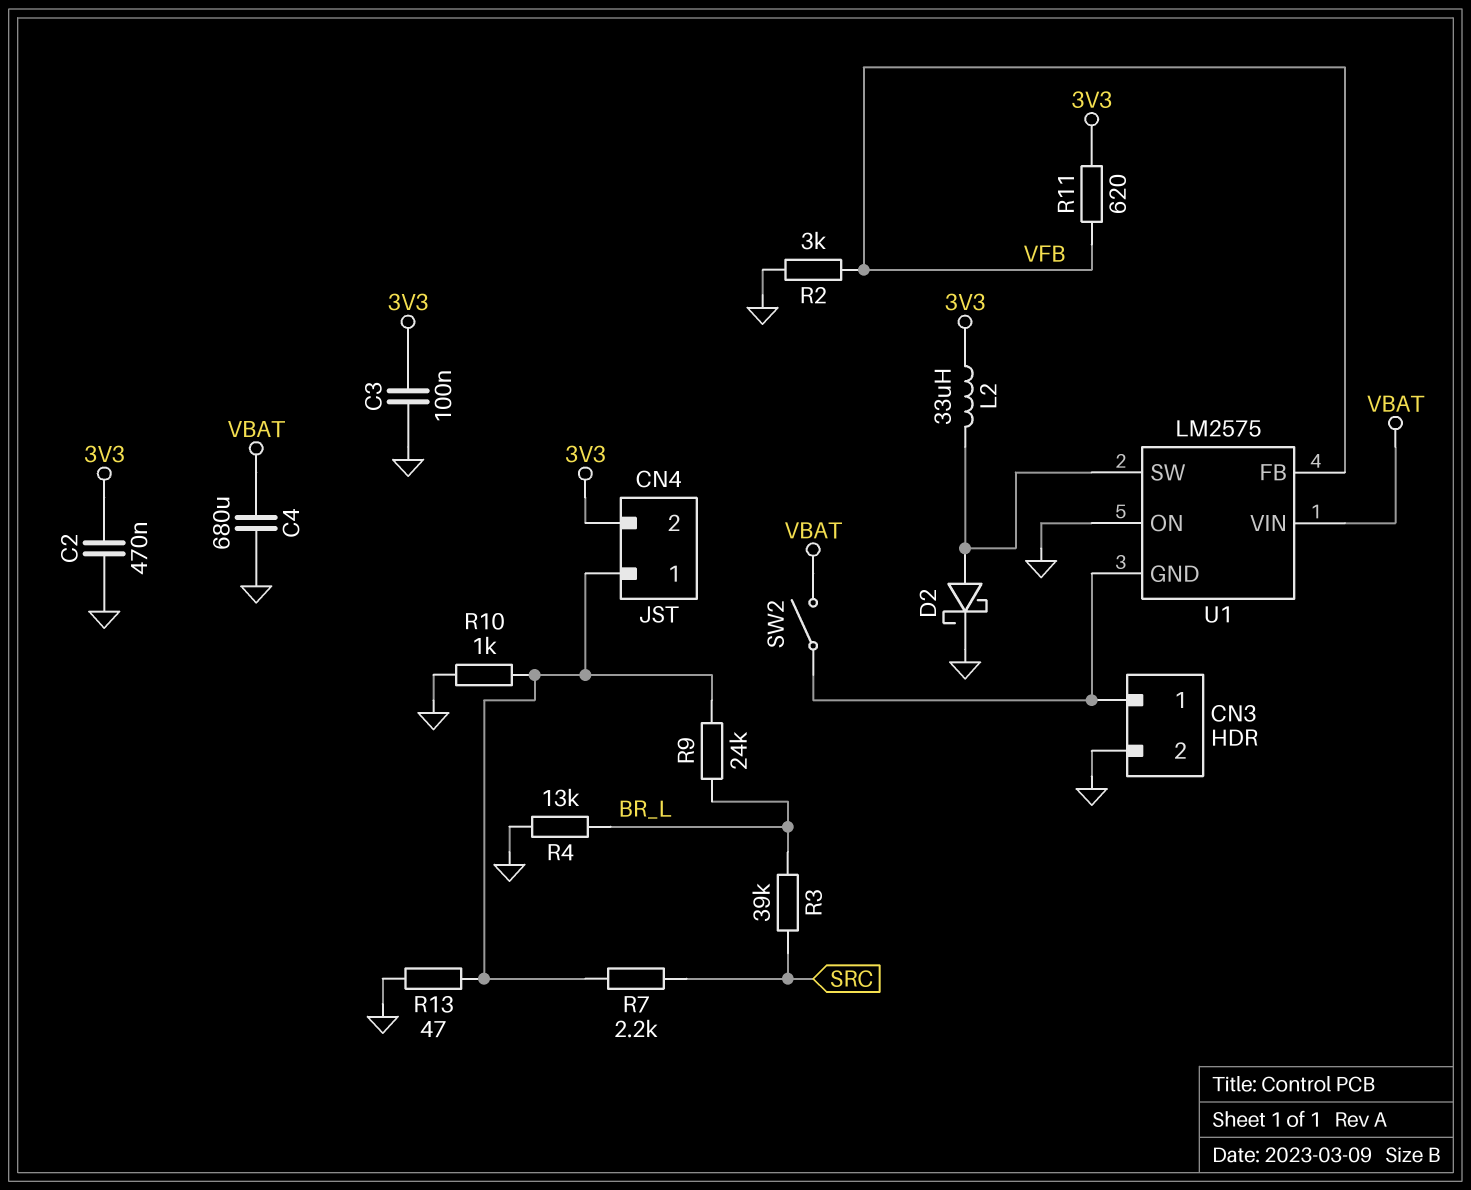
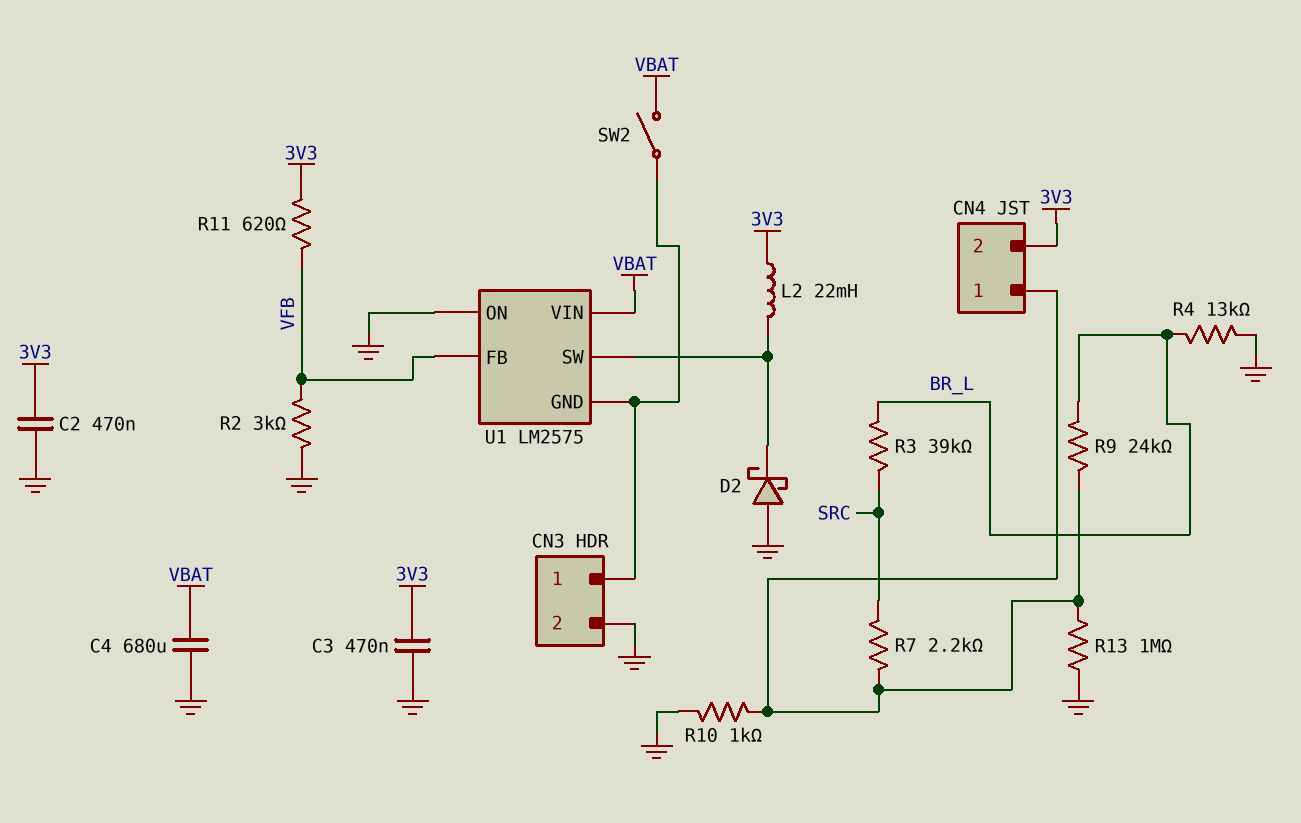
C3: 100nF (3V3, GND) -> 470nF (3V3, GND)
D2: schottky (A U1/SW, K GND) -> schottky (A GND, K U1/SW)
L2: 33uH (3V3, U1/SW) -> 22mH (3V3, U1/SW)
R13: 47 (CN4/1, GND) -> 1M (CN4/1, GND)

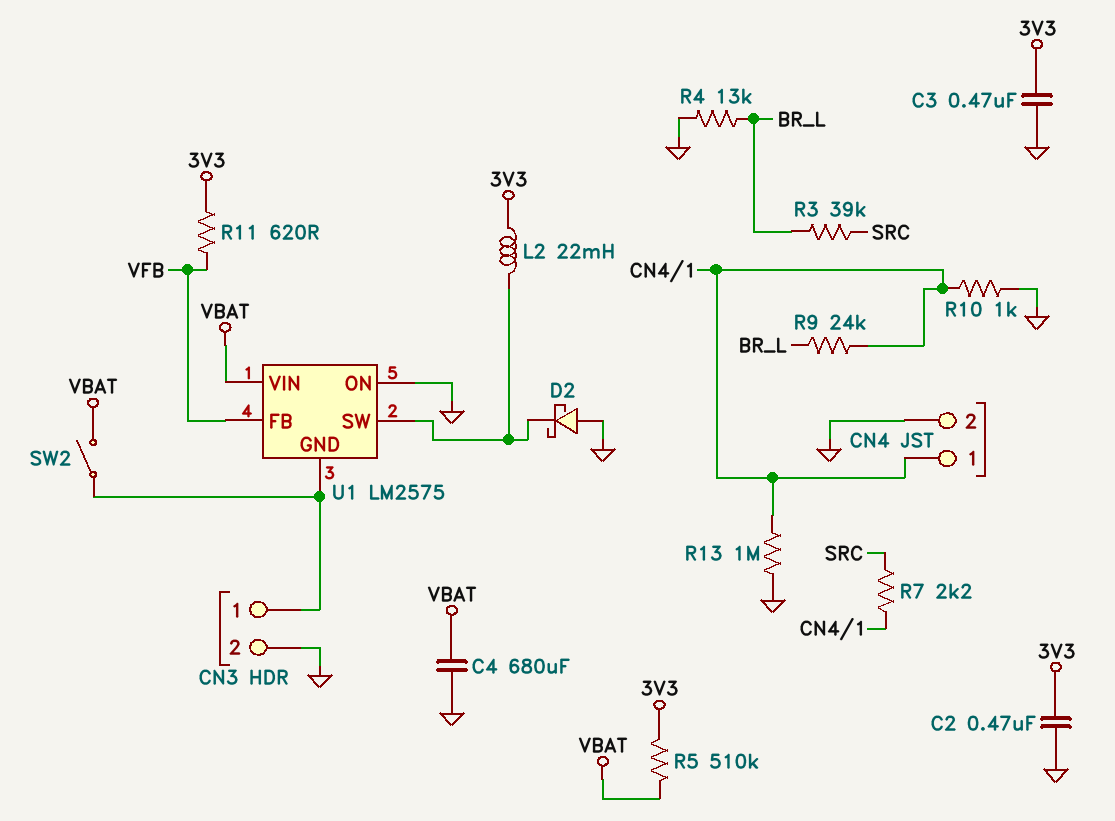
CN4 pin 2: 3V3 -> GND
R2: 3k (GND, VFB) -> none
R5: none -> 510k (3V3, VBAT)

